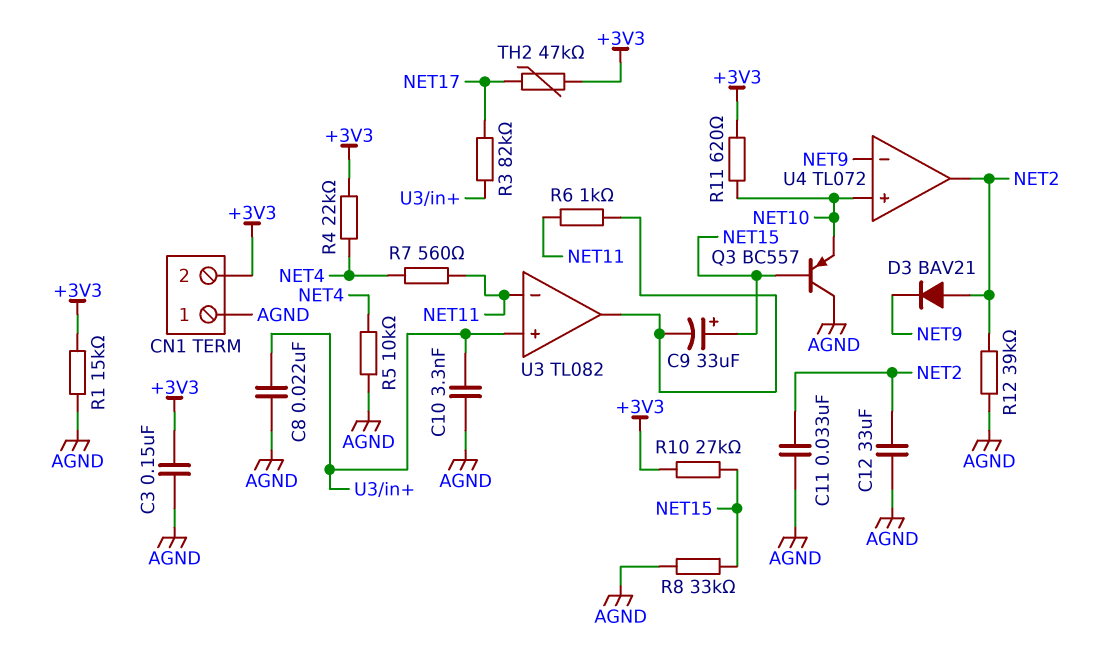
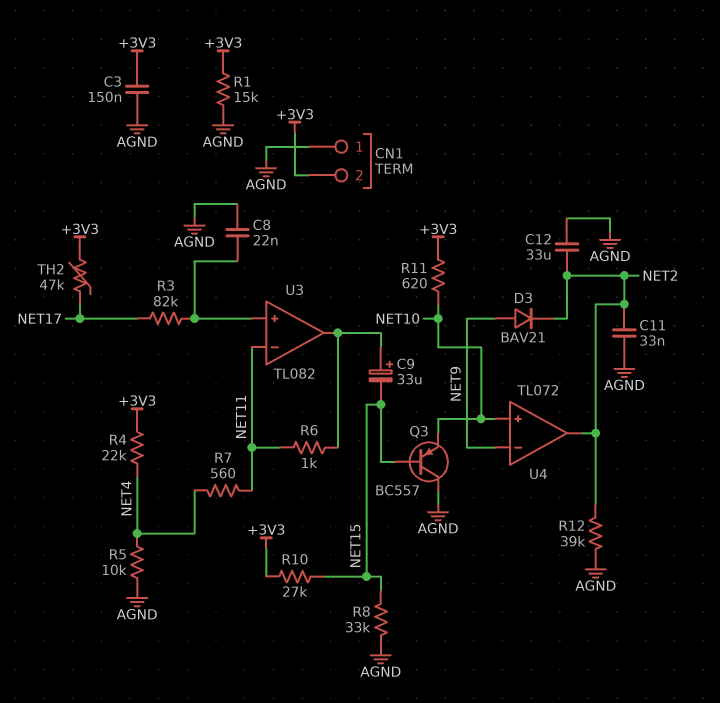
C9: 33uF (plus NET15, minus U3/out) -> 33uF (plus U3/out, minus NET15)
C10: 3.3nF (AGND, U3/in+) -> none
D3: diode BAV21 (A NET2, K NET9) -> diode BAV21 (A NET9, K NET2)

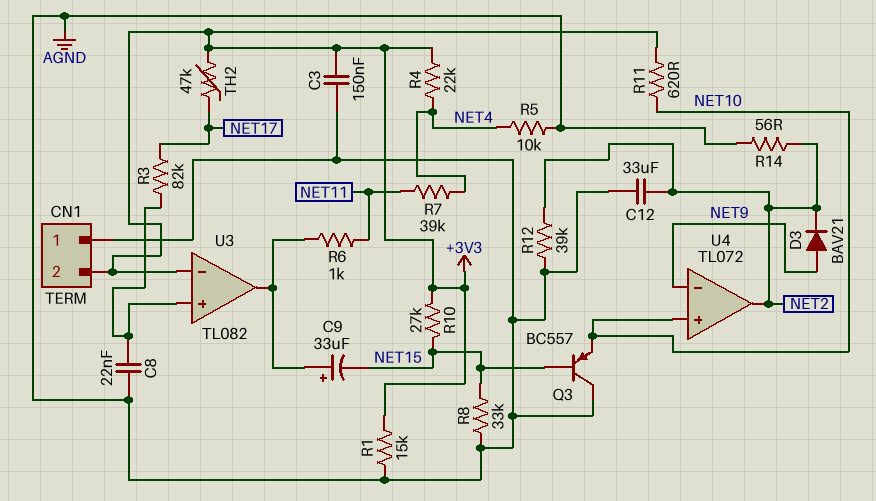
C11: 33nF (AGND, NET2) -> none
R7: 560 (NET4, NET11) -> 39k (NET4, NET11)
R14: none -> 56 (AGND, NET2)
U3 pin in-: NET11 -> +3V3

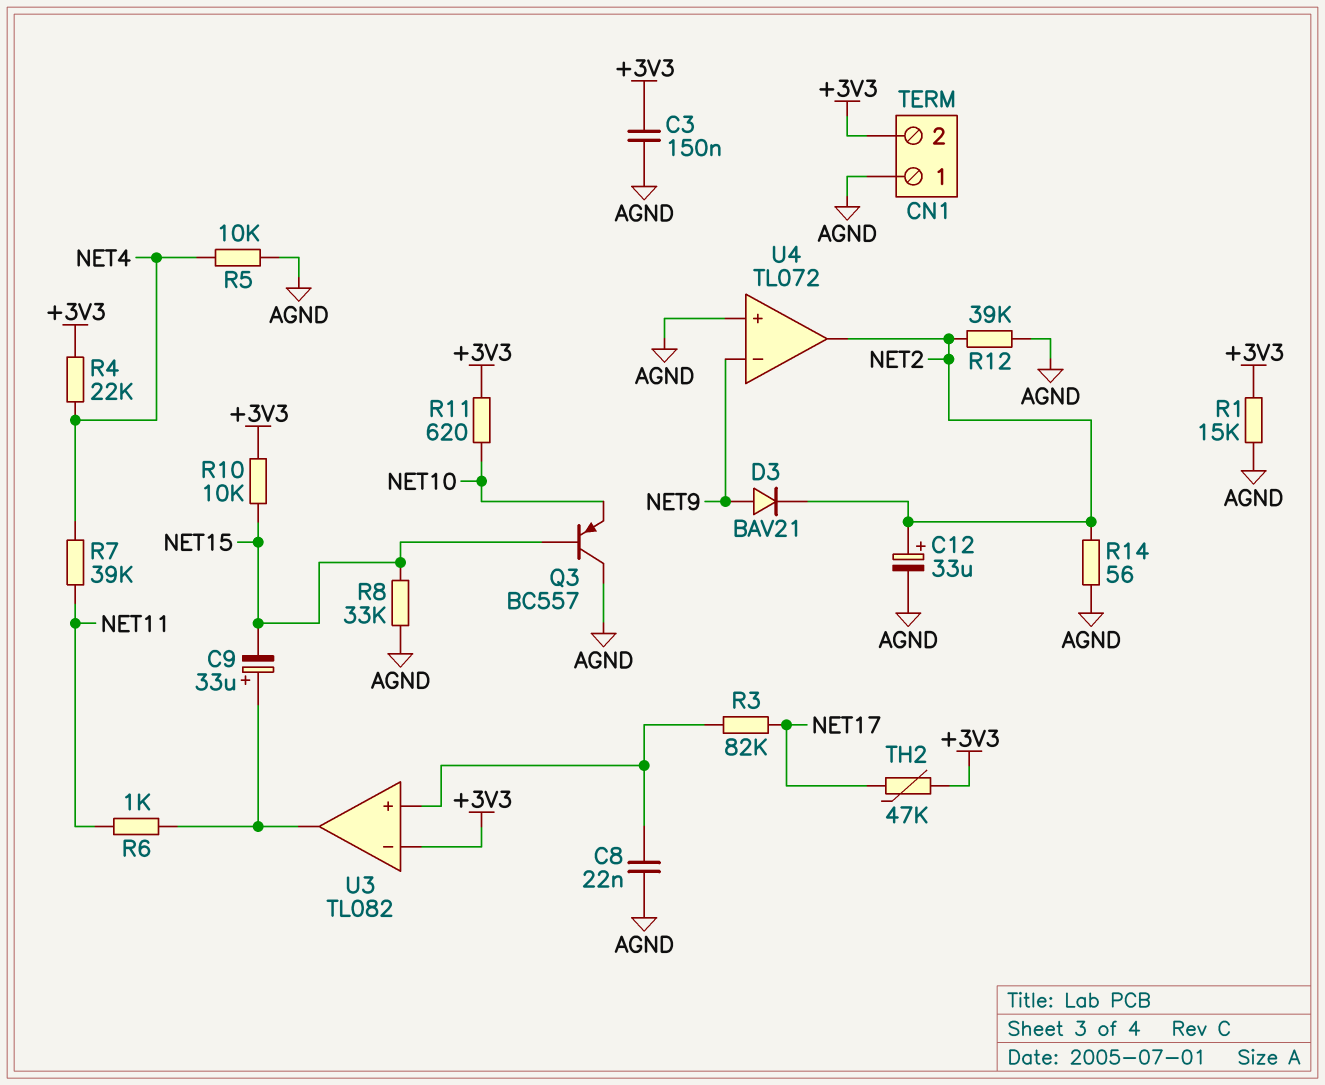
C12: 33uF (AGND, NET2) -> 33uF (plus NET2, minus AGND)
R10: 27k (+3V3, NET15) -> 10k (+3V3, NET15)
U4 pin in+: NET10 -> AGND

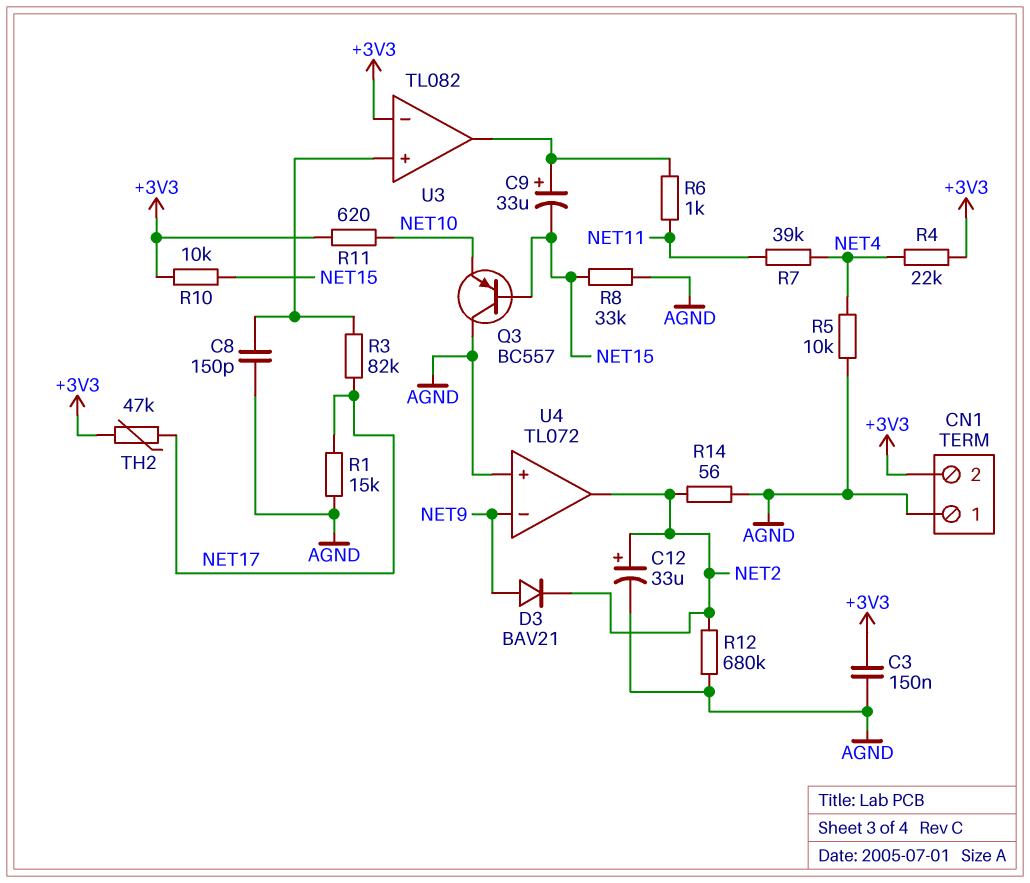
C8: 22nF (AGND, U3/in+) -> 150pF (AGND, U3/in+)
R1: 15k (+3V3, AGND) -> 15k (AGND, NET17)
R12: 39k (AGND, NET2) -> 680k (AGND, NET2)

